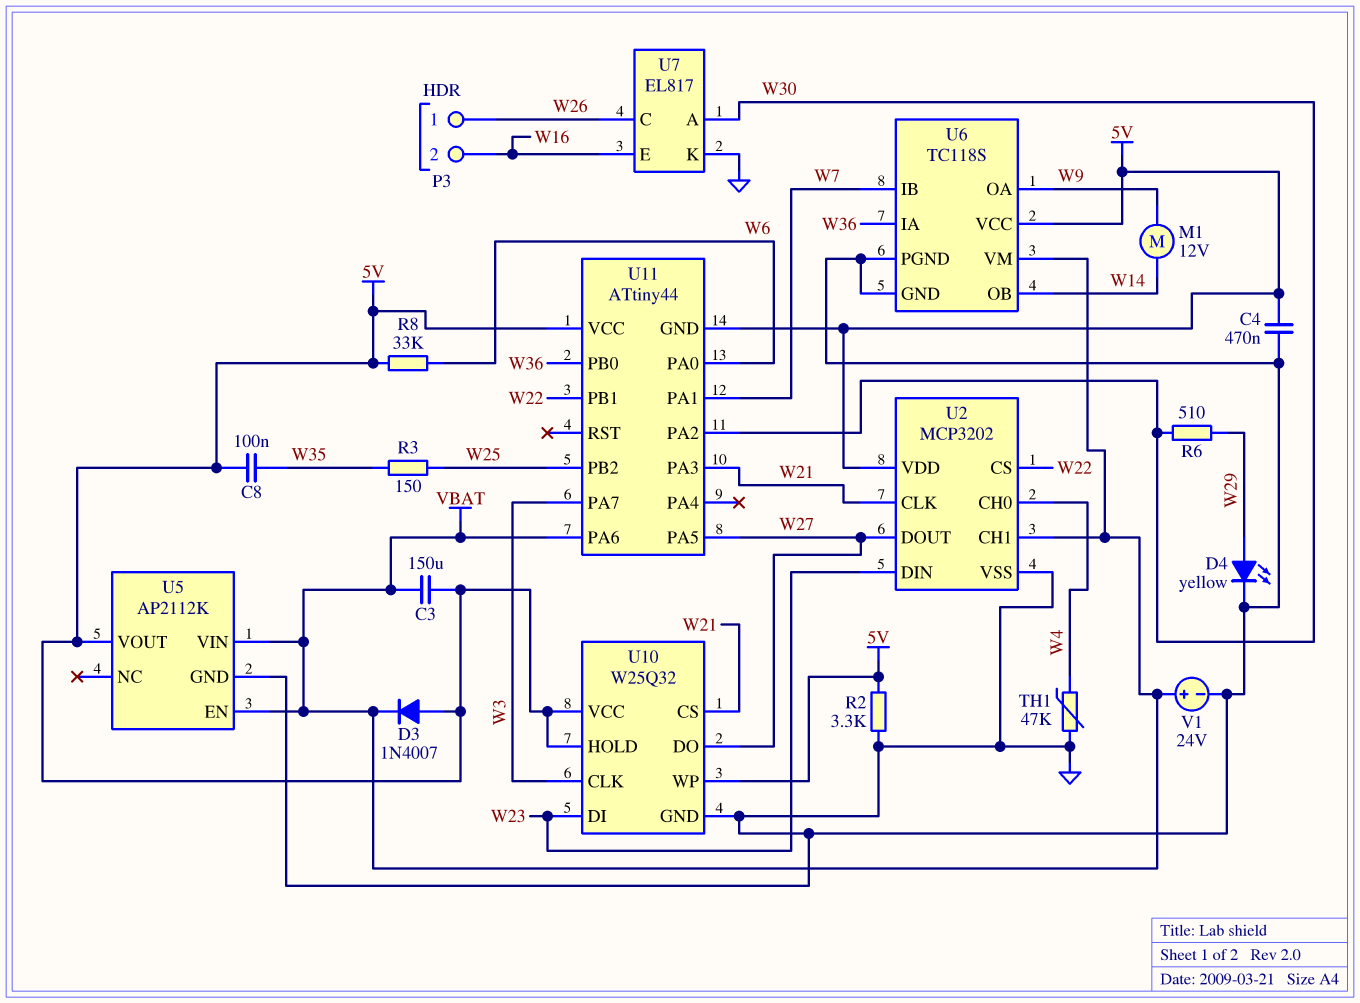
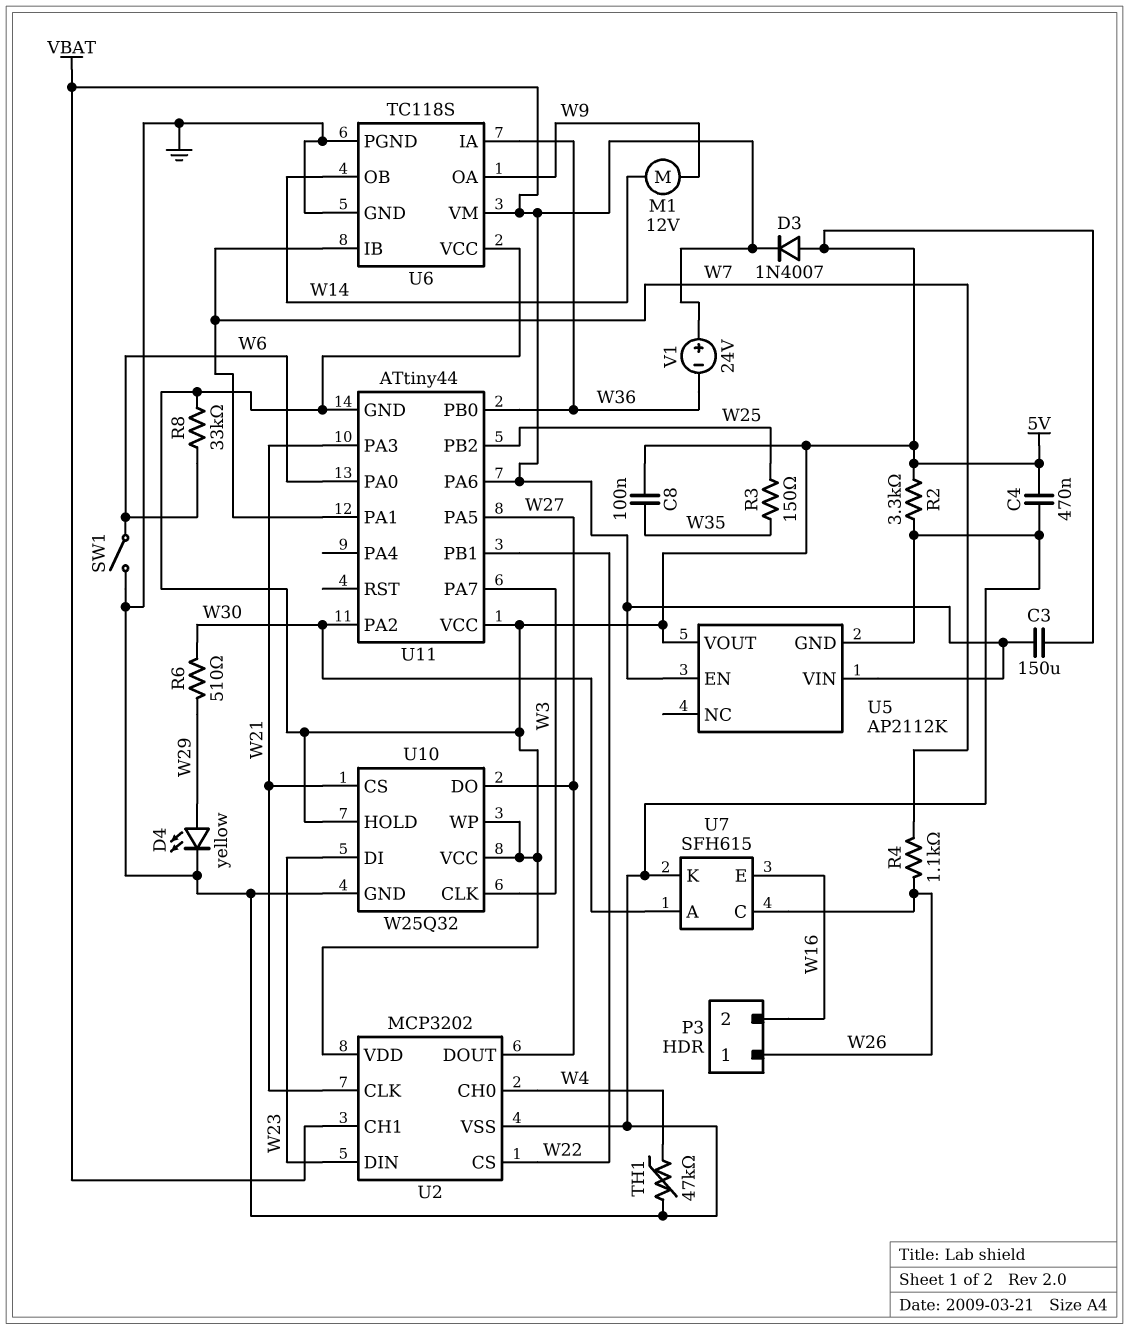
R4: none -> 1.1k (W7, W26)
SW1: none -> switch (GND, W6)
U7: EL817 -> SFH615
V1: 24V (plus VBAT, minus GND) -> 24V (plus VBAT, minus W36)

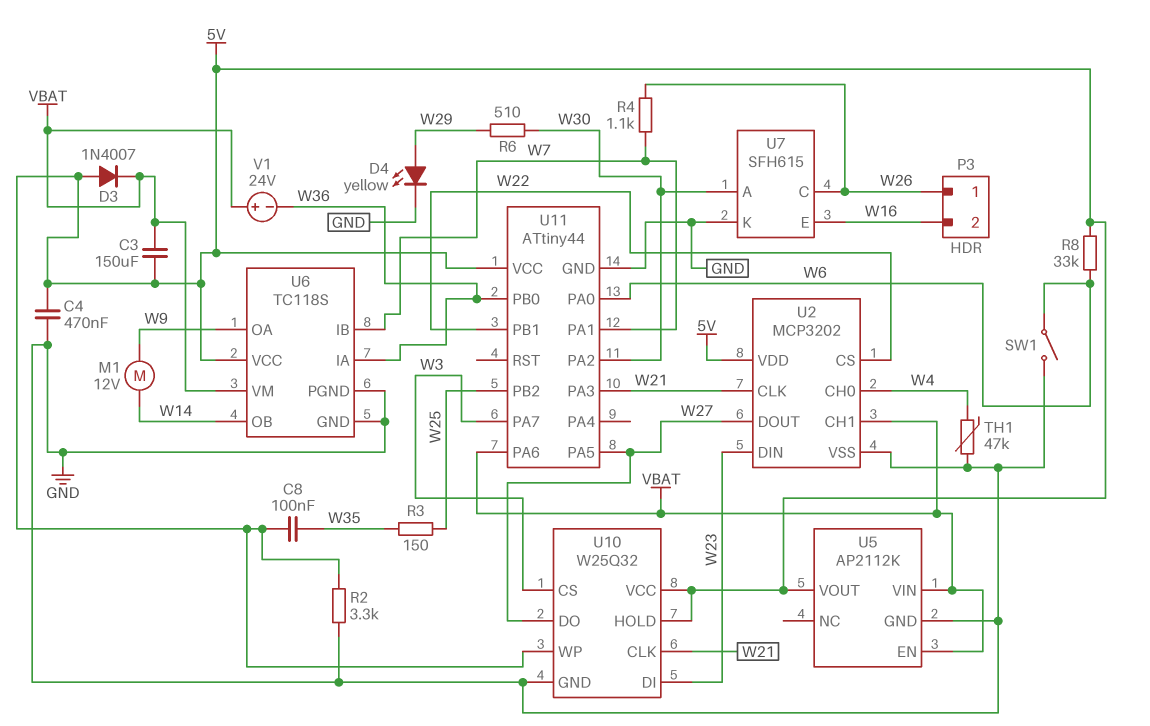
U10 pin CLK: W3 -> W21
U10 pin CS: W21 -> W3
U11 pin GND: 5V -> GND

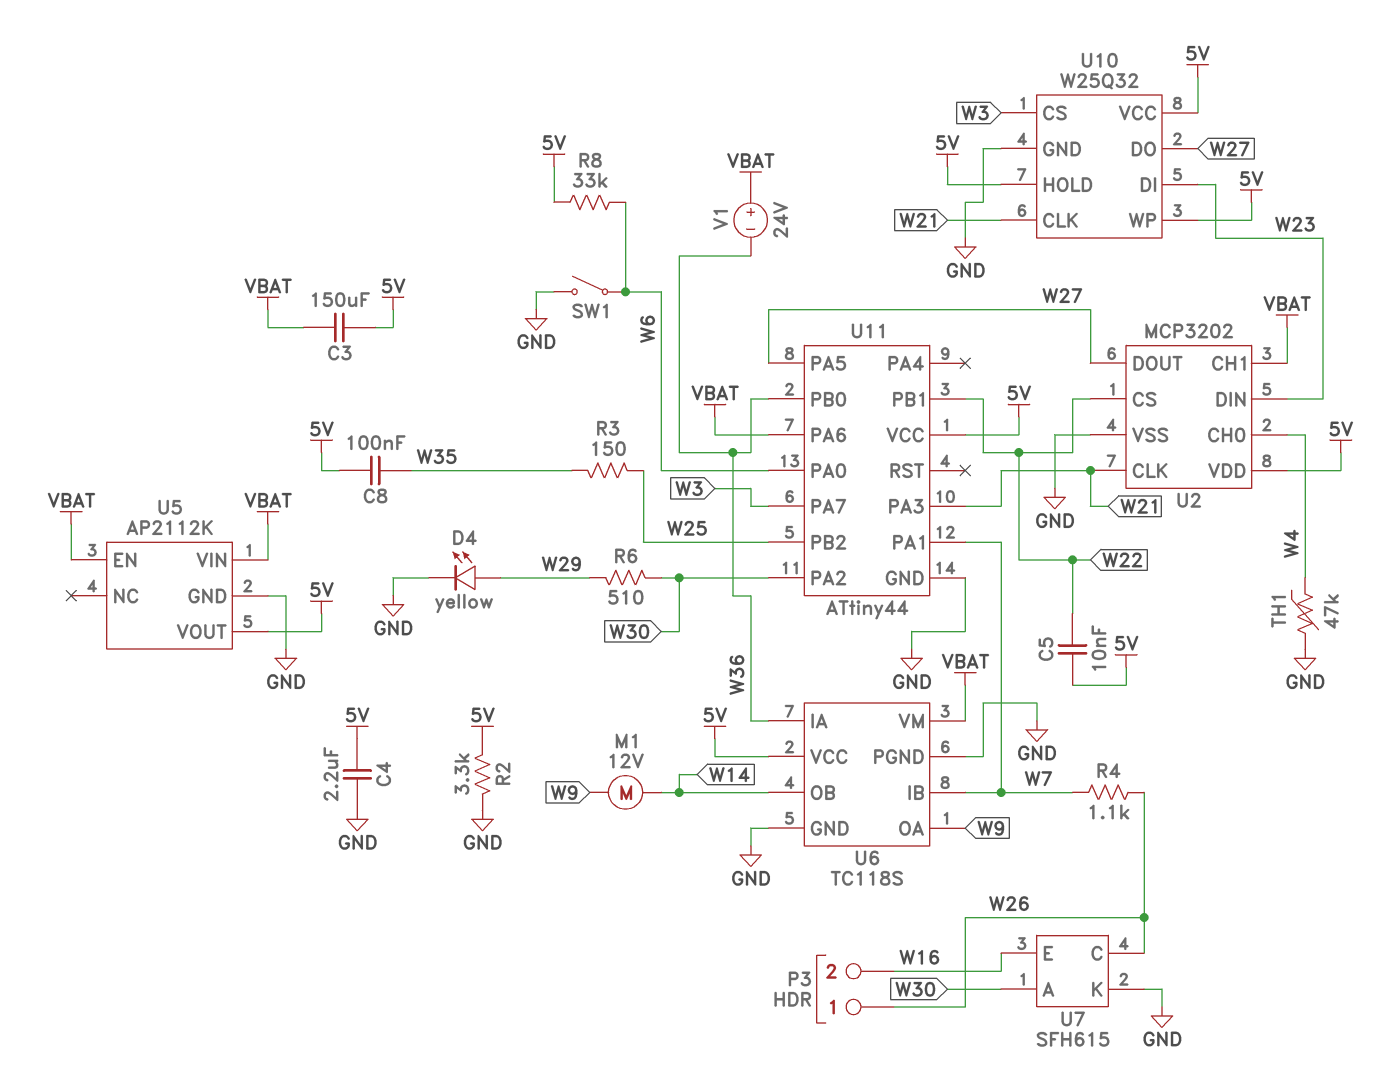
C4: 470nF (5V, GND) -> 2.2uF (5V, GND)
C5: none -> 10nF (5V, W22)
D3: diode 1N4007 (A 5V, K VBAT) -> none

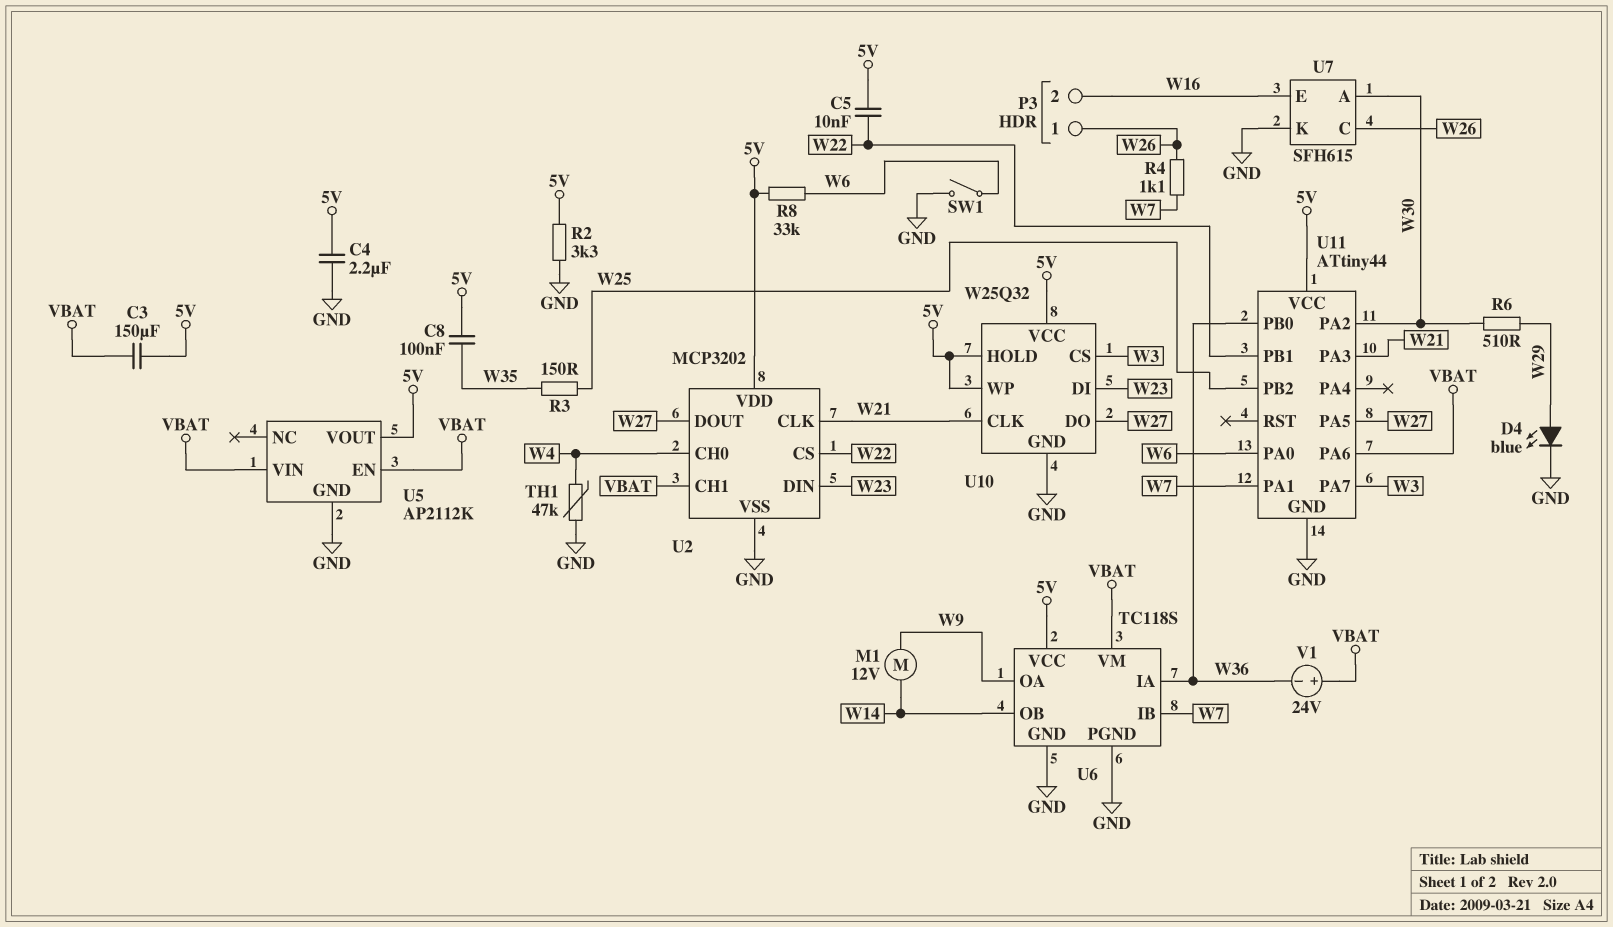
D4: LED yellow (A W29, K GND) -> LED blue (A W29, K GND)

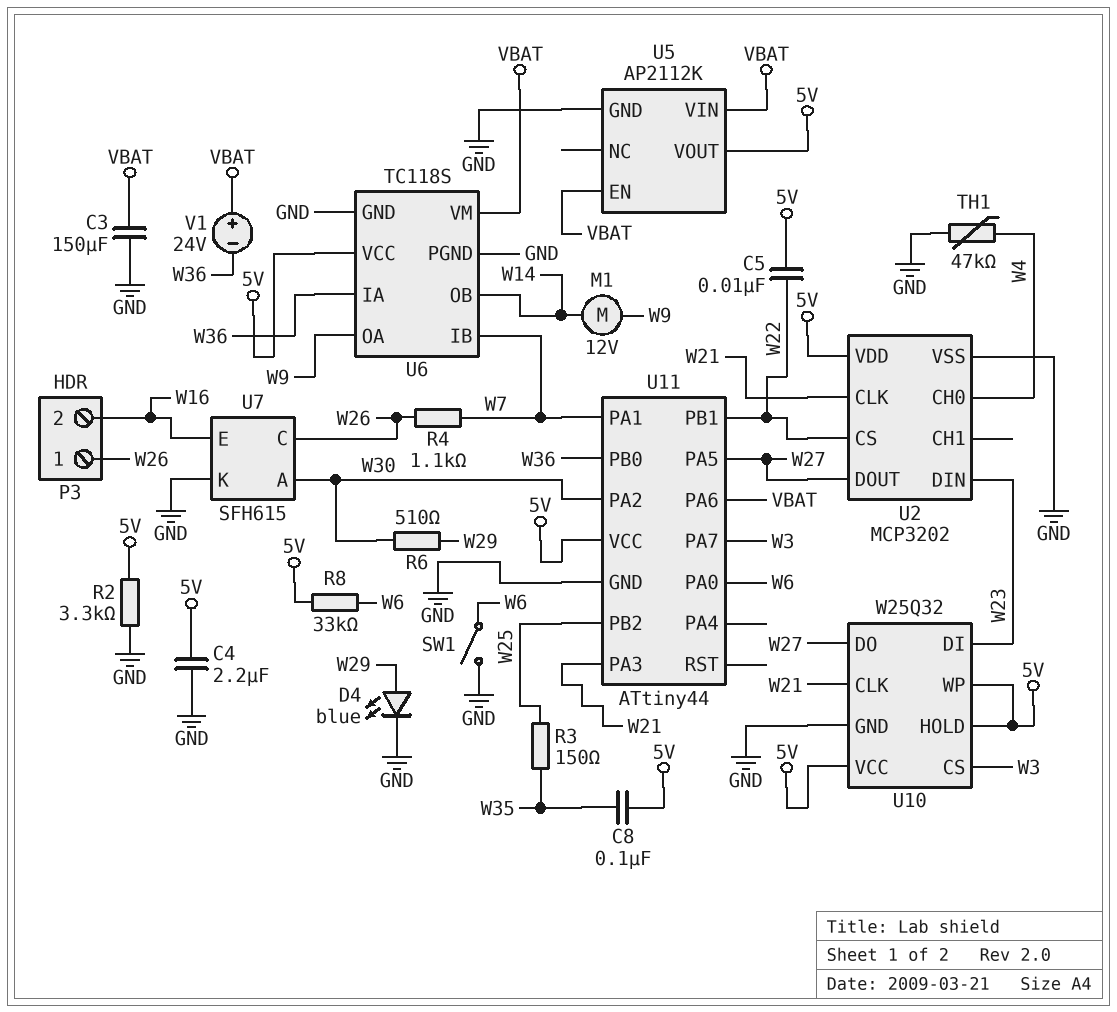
C3: 150uF (5V, VBAT) -> 150uF (GND, VBAT)
U2 pin CH1: VBAT -> none

